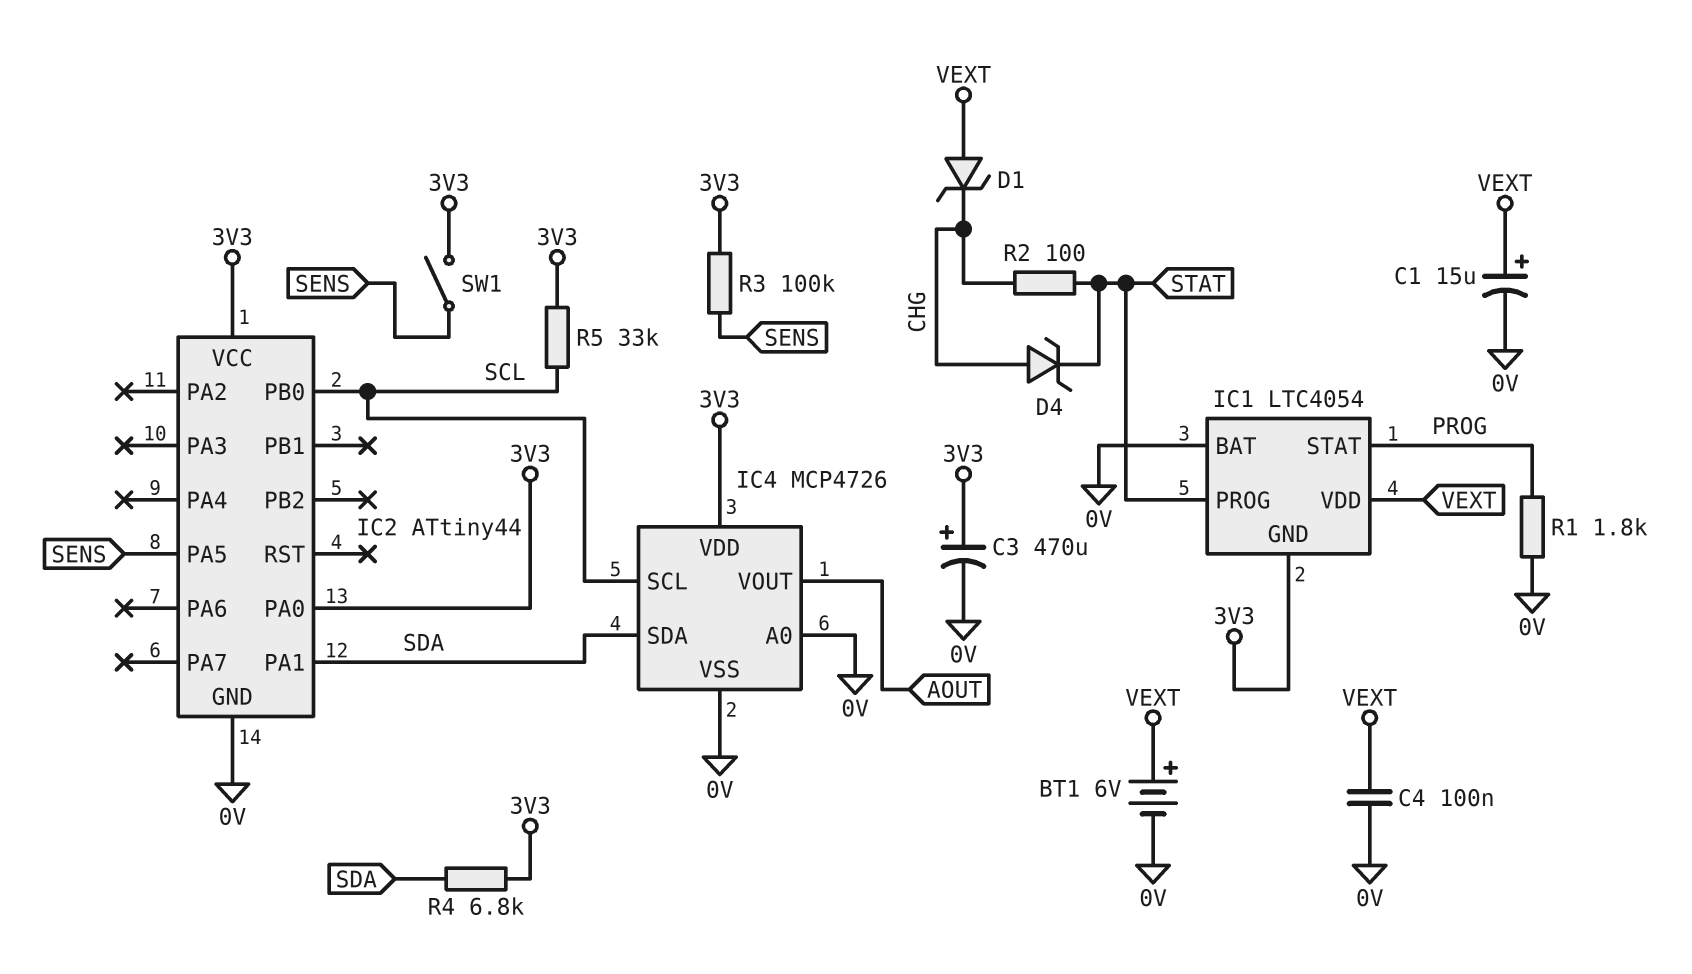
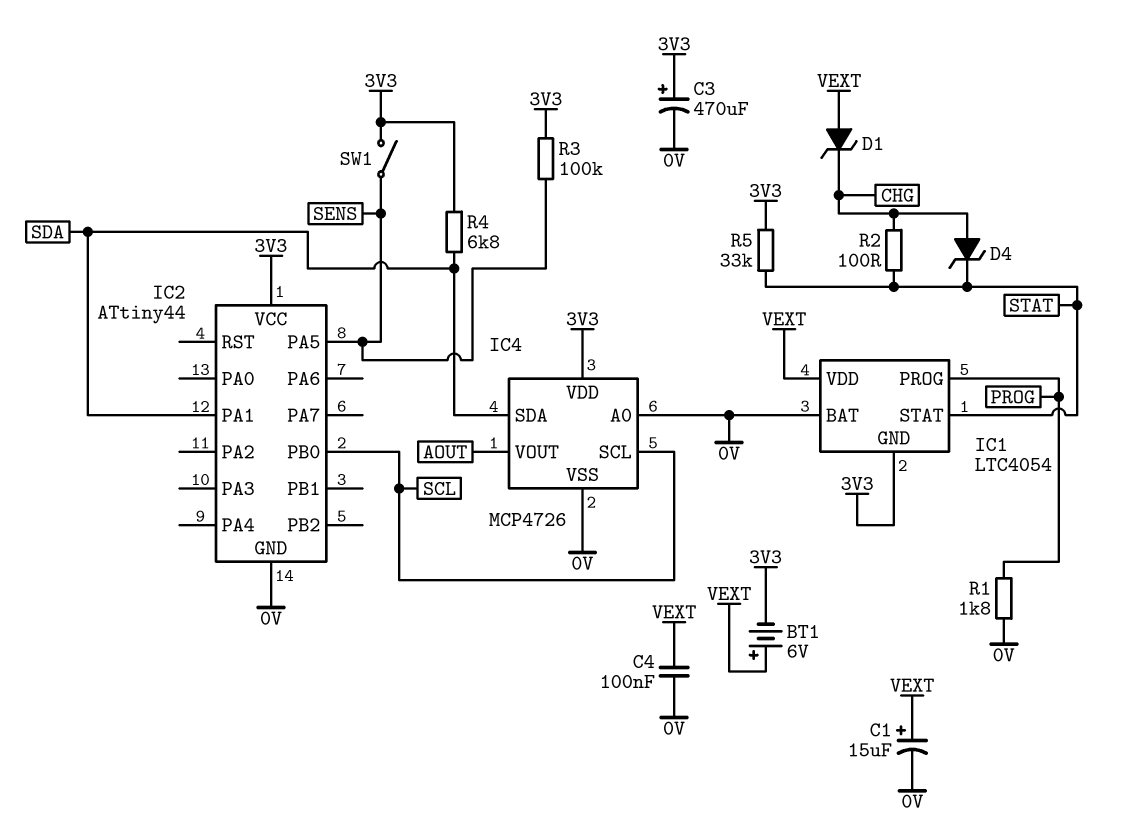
BT1: 6V (plus VEXT, minus 0V) -> 6V (plus VEXT, minus 3V3)
IC1 pin PROG: STAT -> PROG
IC1 pin STAT: PROG -> STAT
IC2 pin PA0: 3V3 -> none
R5: 33k (3V3, SCL) -> 33k (3V3, STAT)

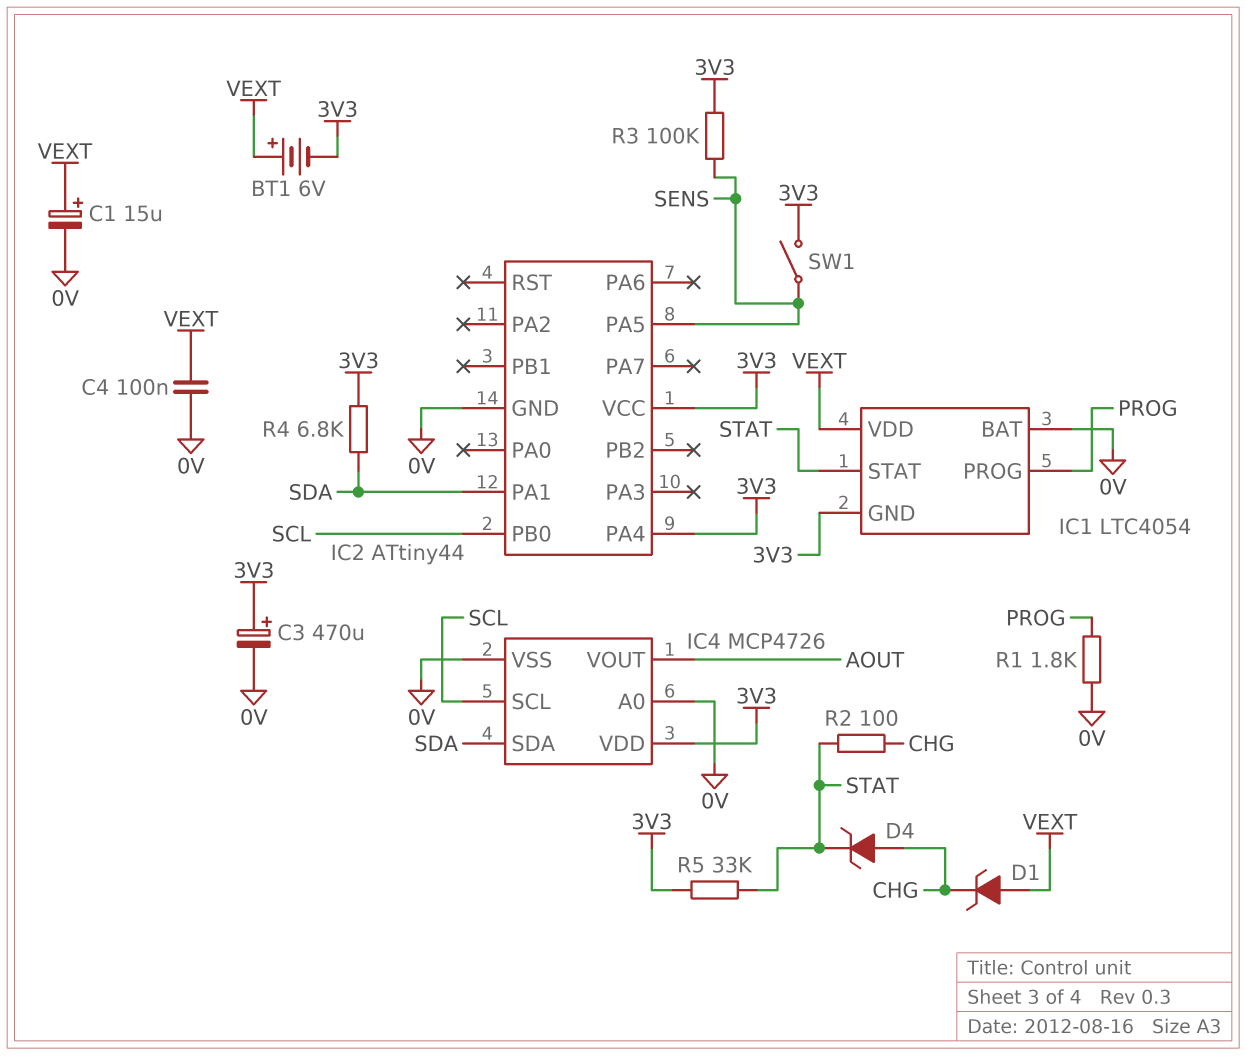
IC2 pin PA4: none -> 3V3

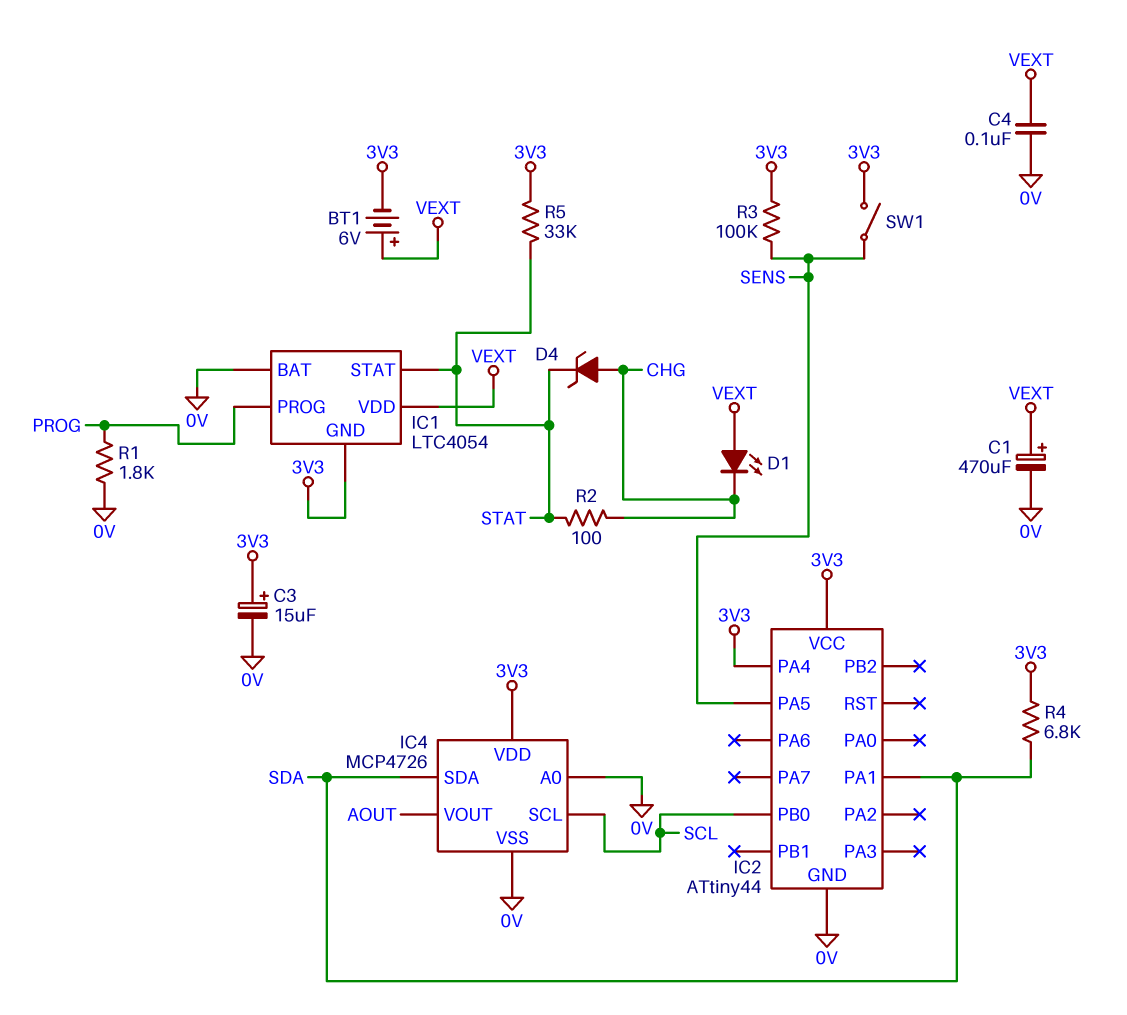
C1: 15uF (plus VEXT, minus 0V) -> 470uF (plus VEXT, minus 0V)
C3: 470uF (plus 3V3, minus 0V) -> 15uF (plus 3V3, minus 0V)
D1: zener (A VEXT, K CHG) -> LED (A VEXT, K CHG)

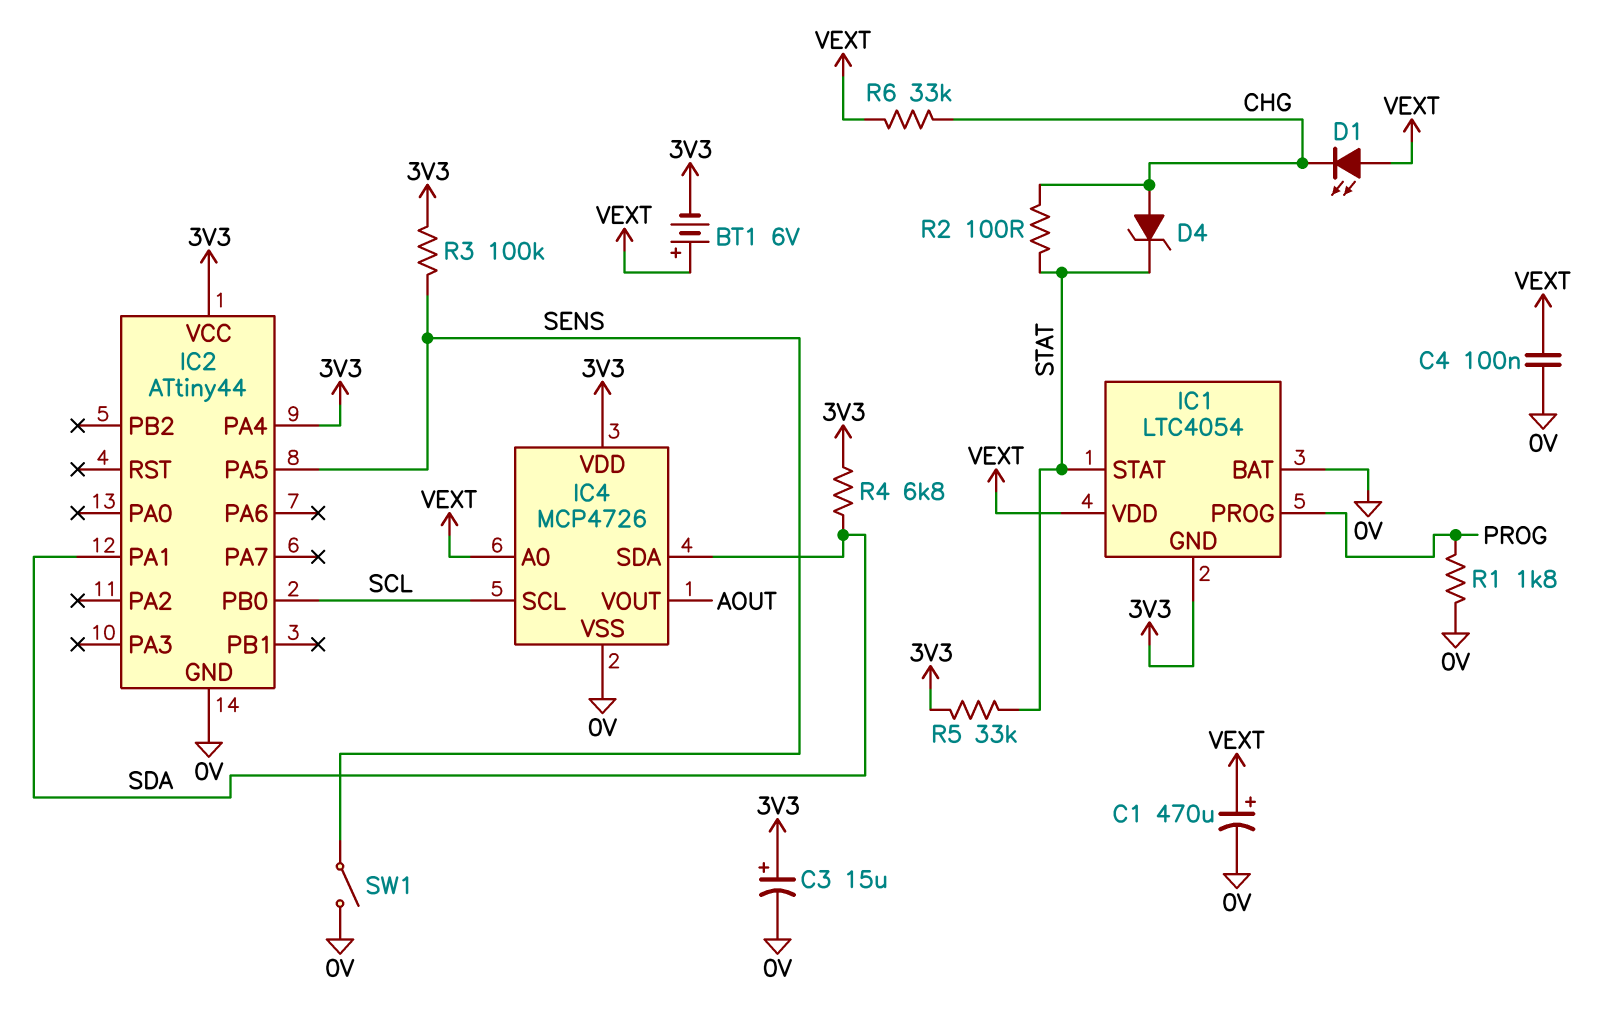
IC4 pin A0: 0V -> VEXT
R6: none -> 33k (CHG, VEXT)
SW1: switch (3V3, SENS) -> switch (0V, SENS)

